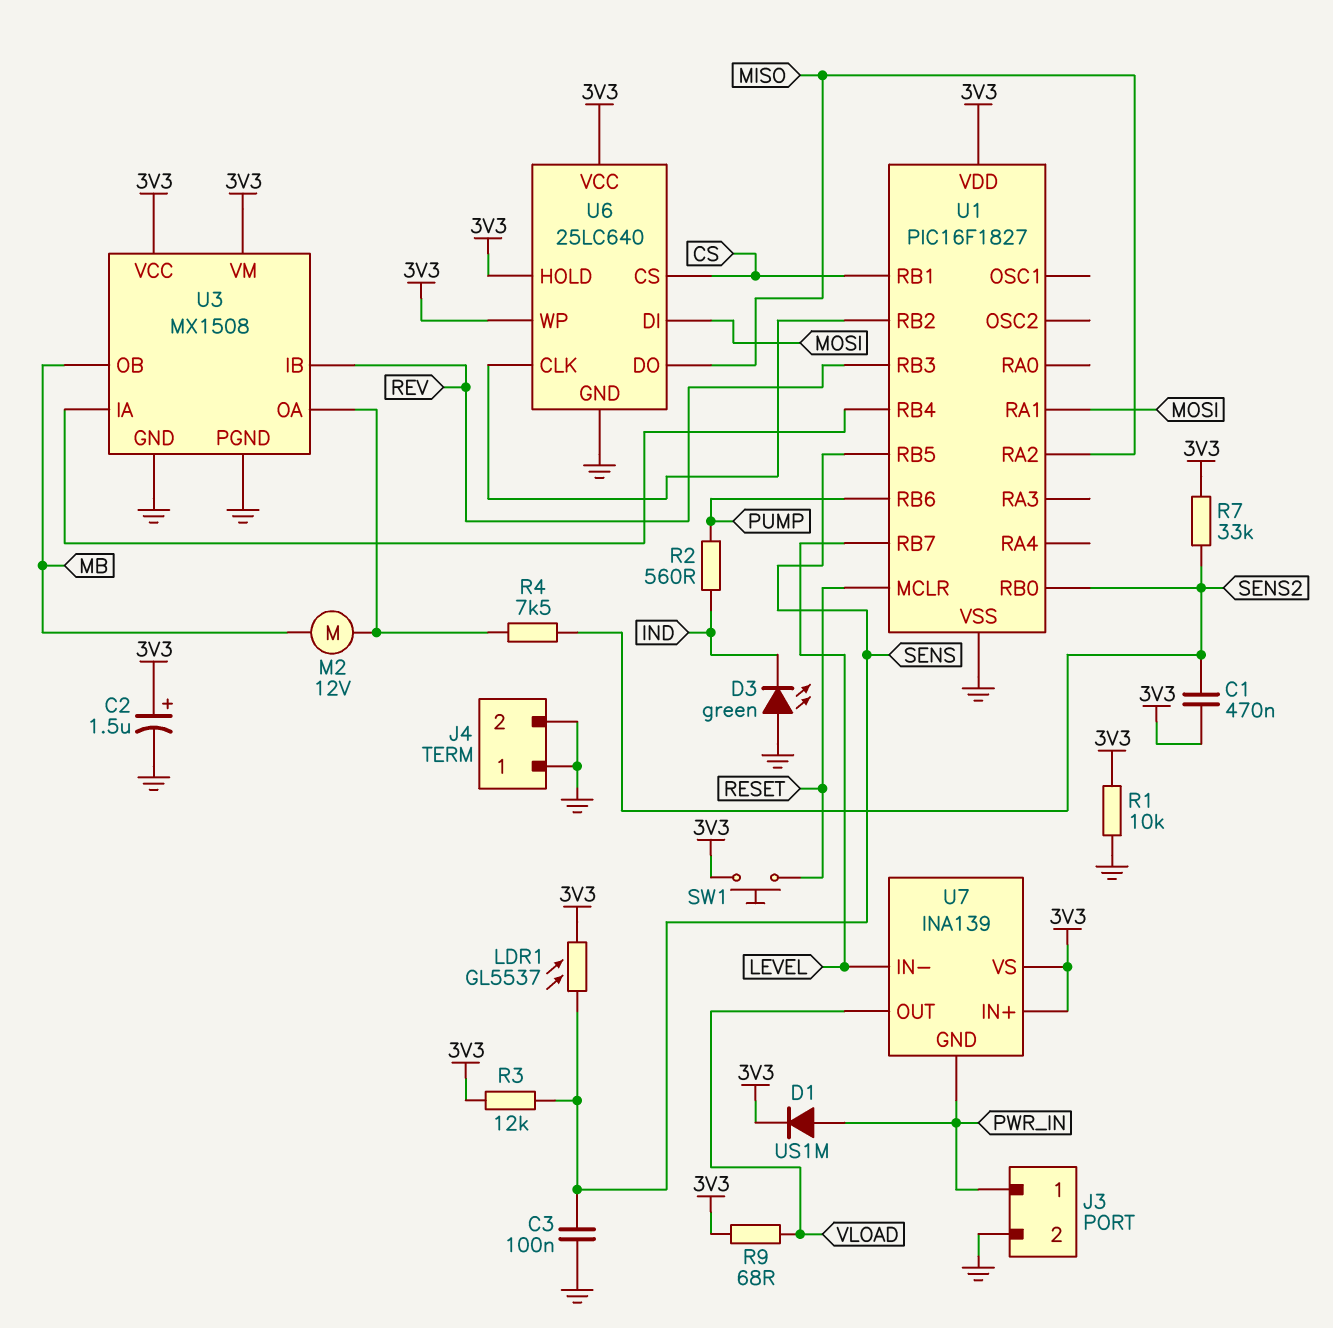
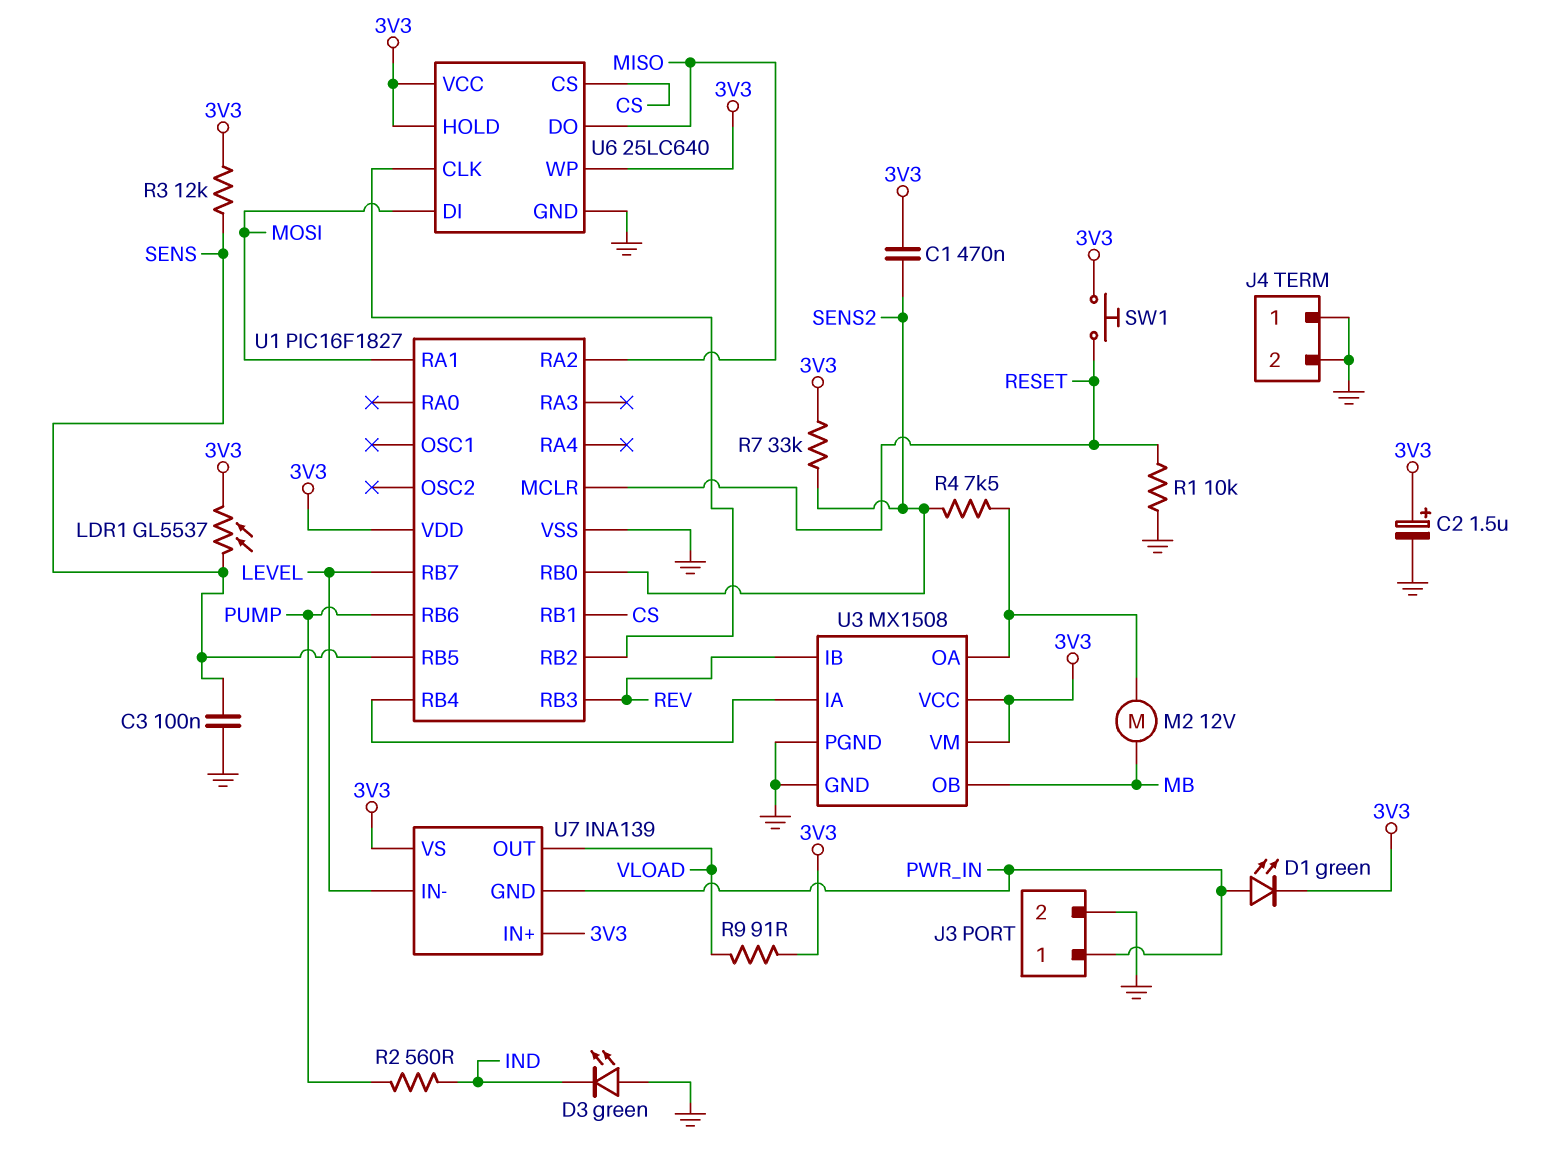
D1: diode US1M (A PWR_IN, K 3V3) -> LED green (A PWR_IN, K 3V3)
R1: 10k (3V3, GND) -> 10k (GND, RESET)
R9: 68 (3V3, VLOAD) -> 91 (3V3, VLOAD)

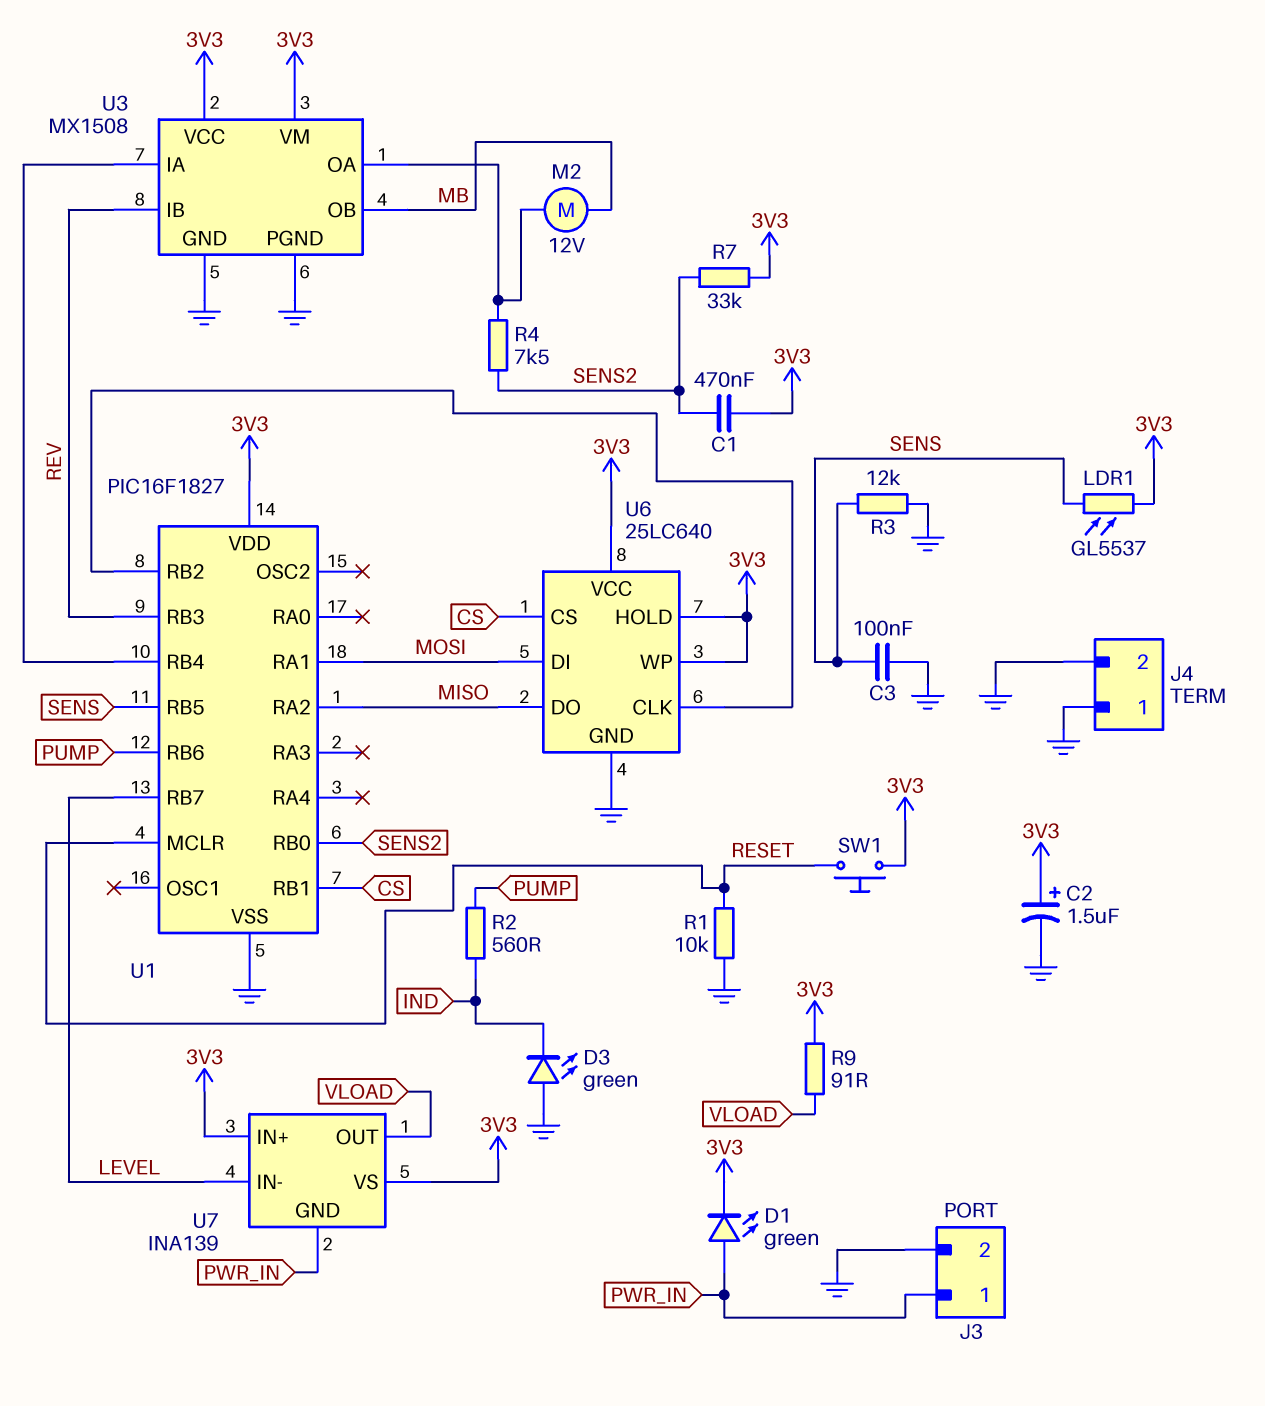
R3: 12k (3V3, SENS) -> 12k (GND, SENS)

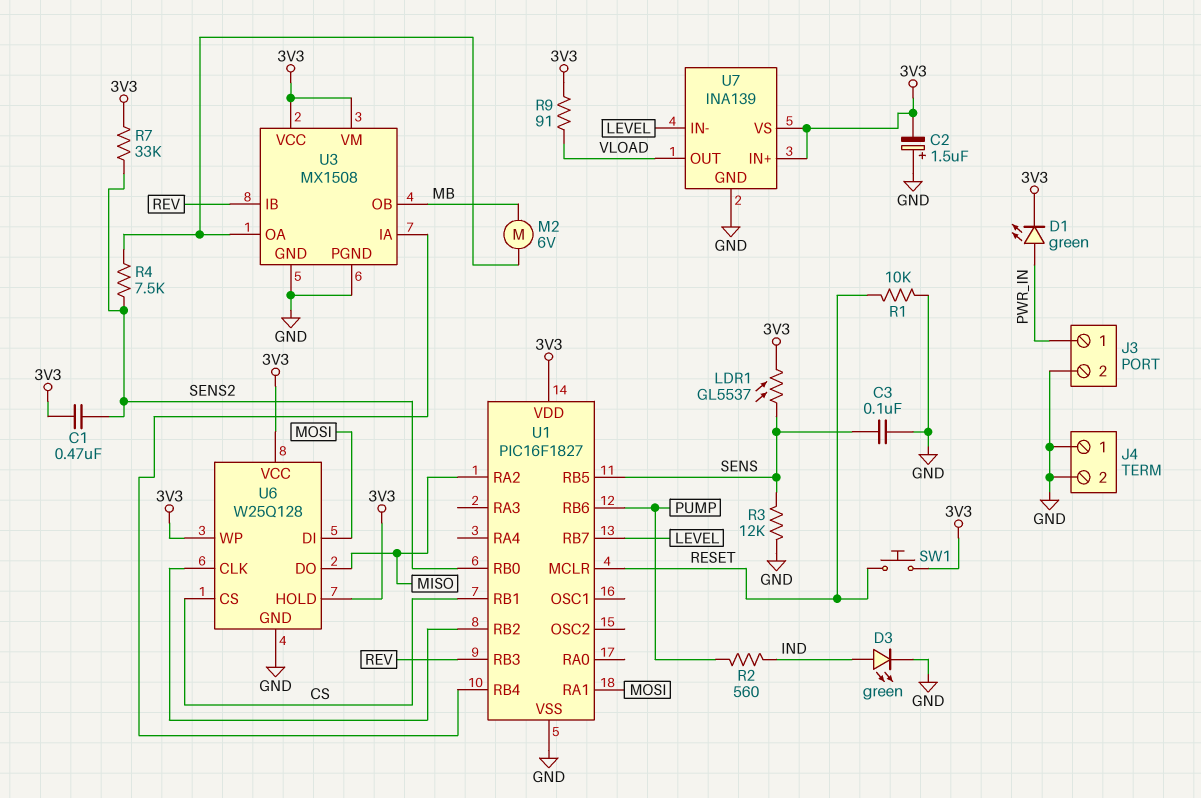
C2: 1.5uF (plus 3V3, minus GND) -> 1.5uF (plus GND, minus 3V3)
D3: LED green (A GND, K IND) -> LED green (A IND, K GND)
M2: motor 12V (MB, U3/OA) -> motor 6V (MB, U3/OA)
U6: 25LC640 -> W25Q128
U7 pin GND: PWR_IN -> GND

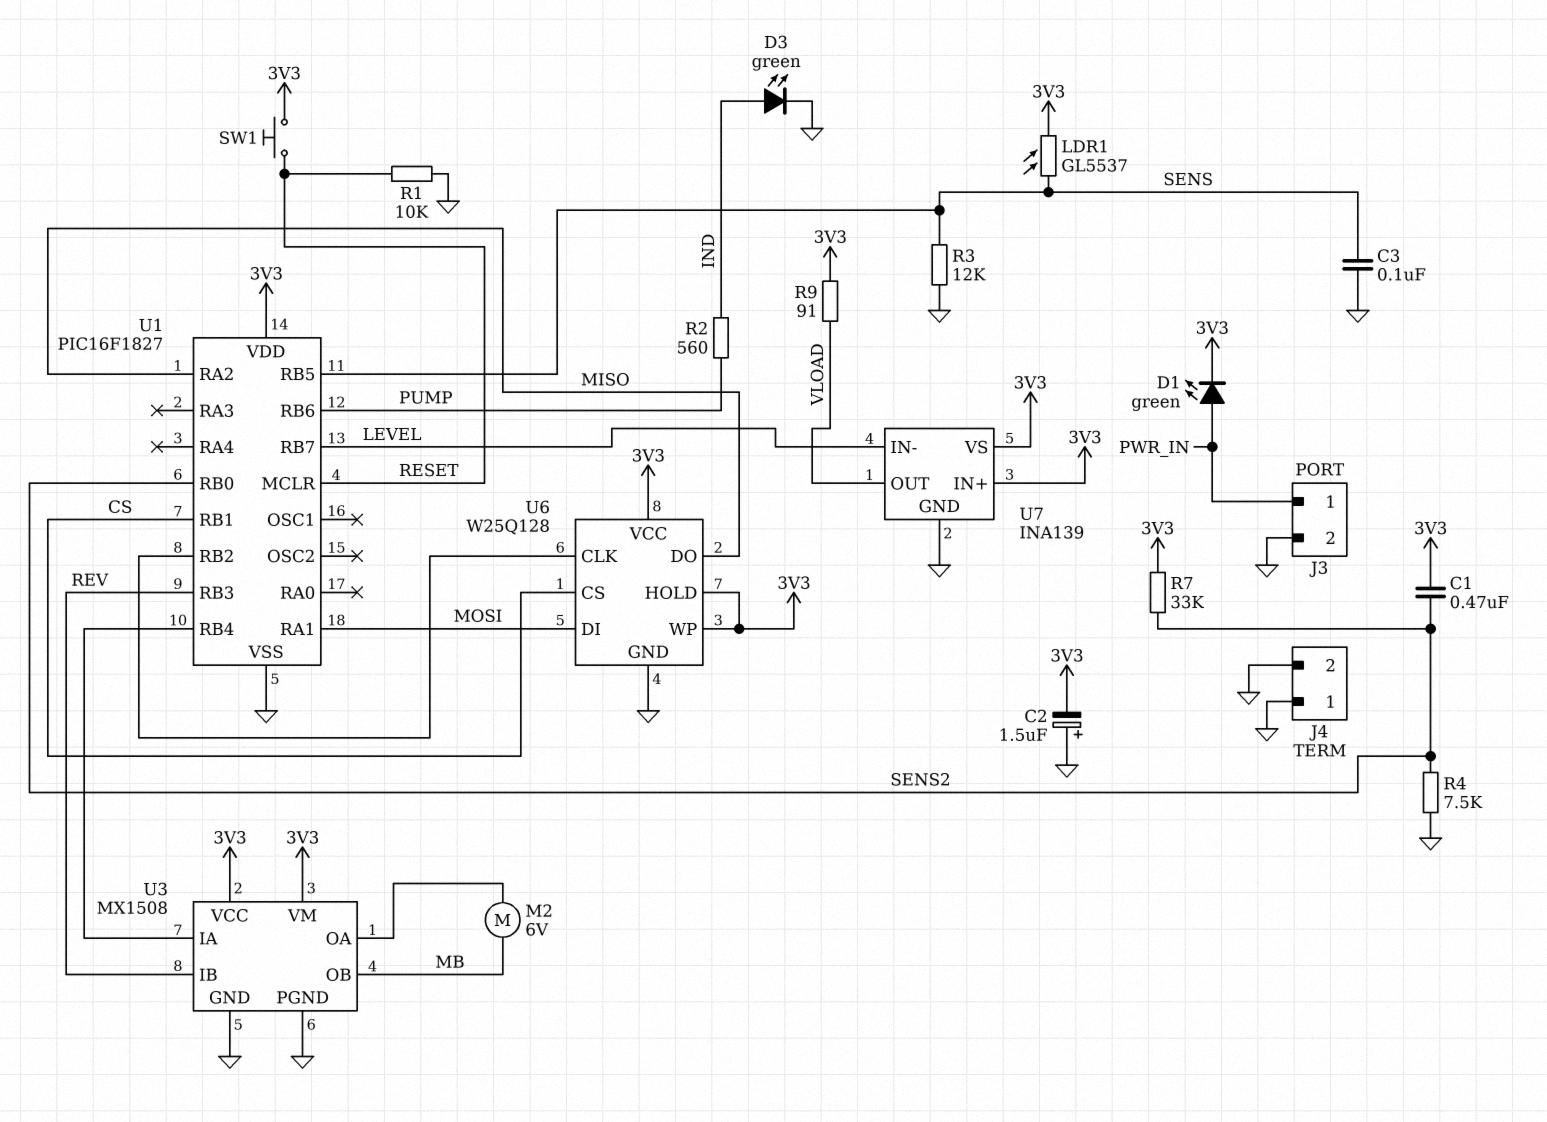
R4: 7.5k (SENS2, U3/OA) -> 7.5k (GND, SENS2)

